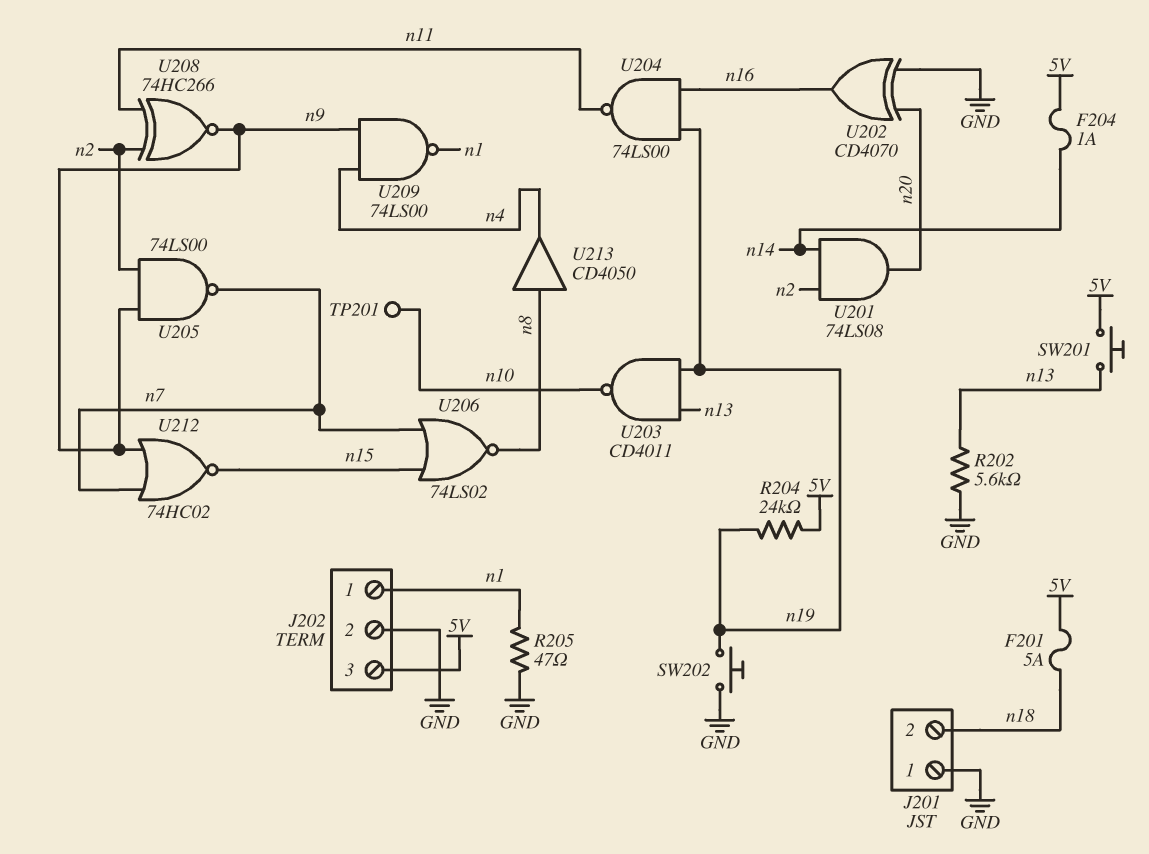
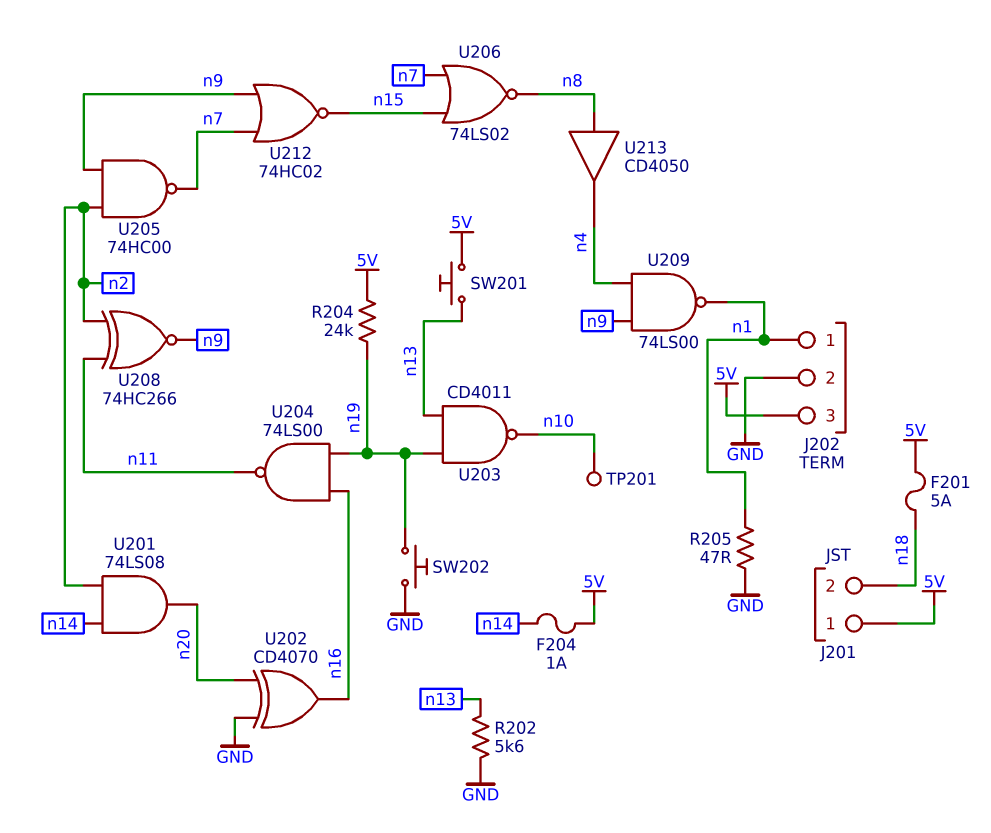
J201 pin 1: GND -> 5V
U205: NAND 74LS00 (in n2, in n9, out n7) -> NAND 74HC00 (in n2, in n9, out n7)

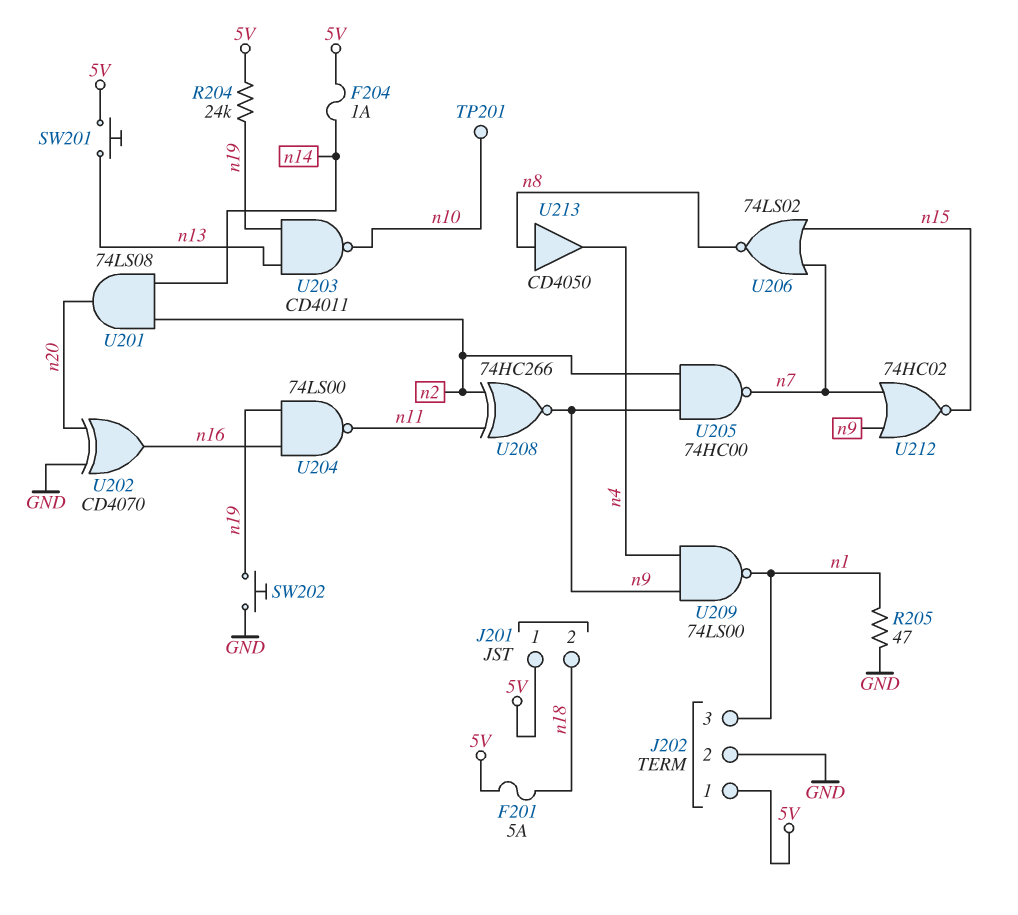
J202 pin 1: n1 -> 5V
J202 pin 3: 5V -> n1
R202: 5.6k (GND, n13) -> none

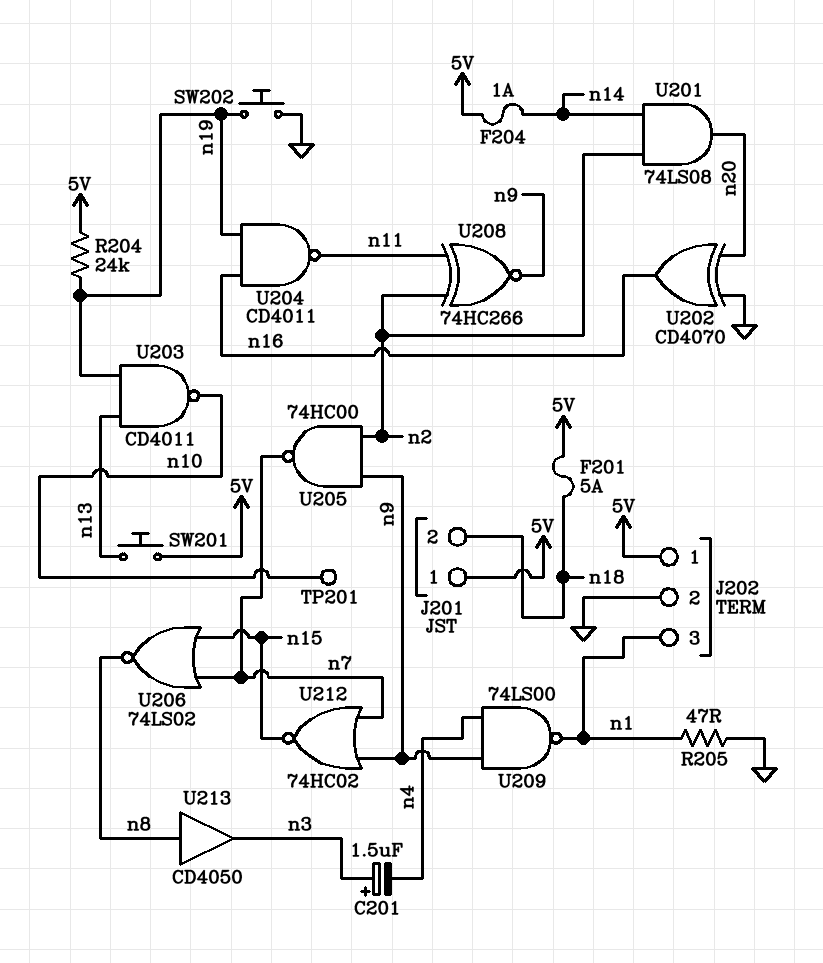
C201: none -> 1.5uF (plus n3, minus n4)
U204: NAND 74LS00 (in n16, in n19, out n11) -> NAND CD4011 (in n16, in n19, out n11)
U213: buffer CD4050 (in n8, out n4) -> buffer CD4050 (in n8, out n3)

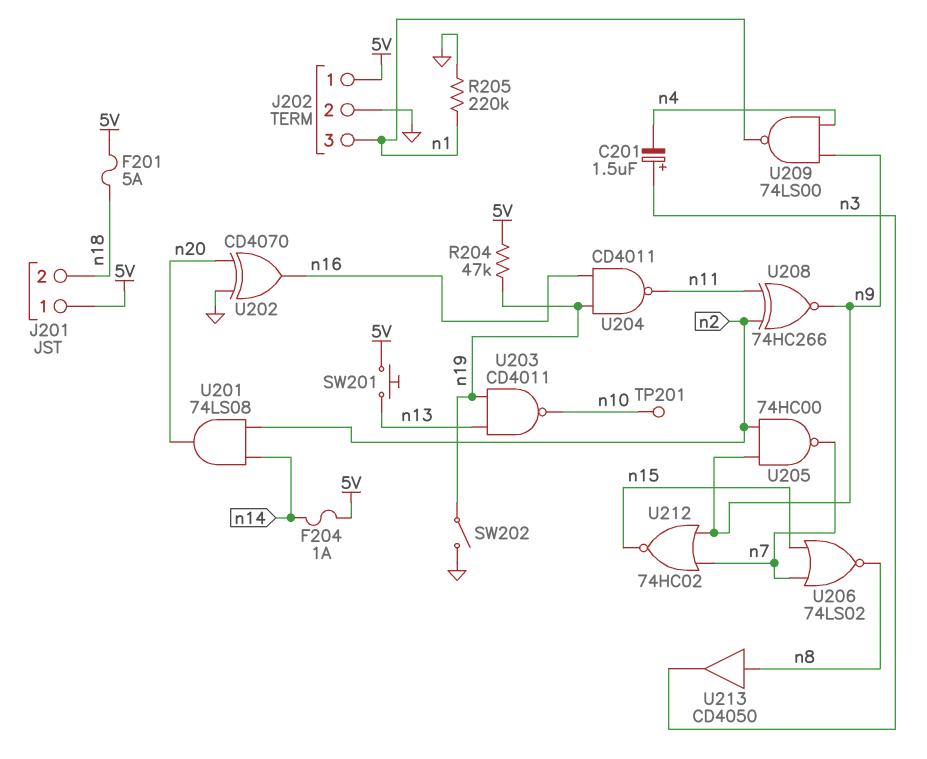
R204: 24k (5V, n19) -> 47k (5V, n19)
R205: 47 (GND, n1) -> 220k (GND, n1)
SW202: button (GND, n19) -> switch (GND, n19)

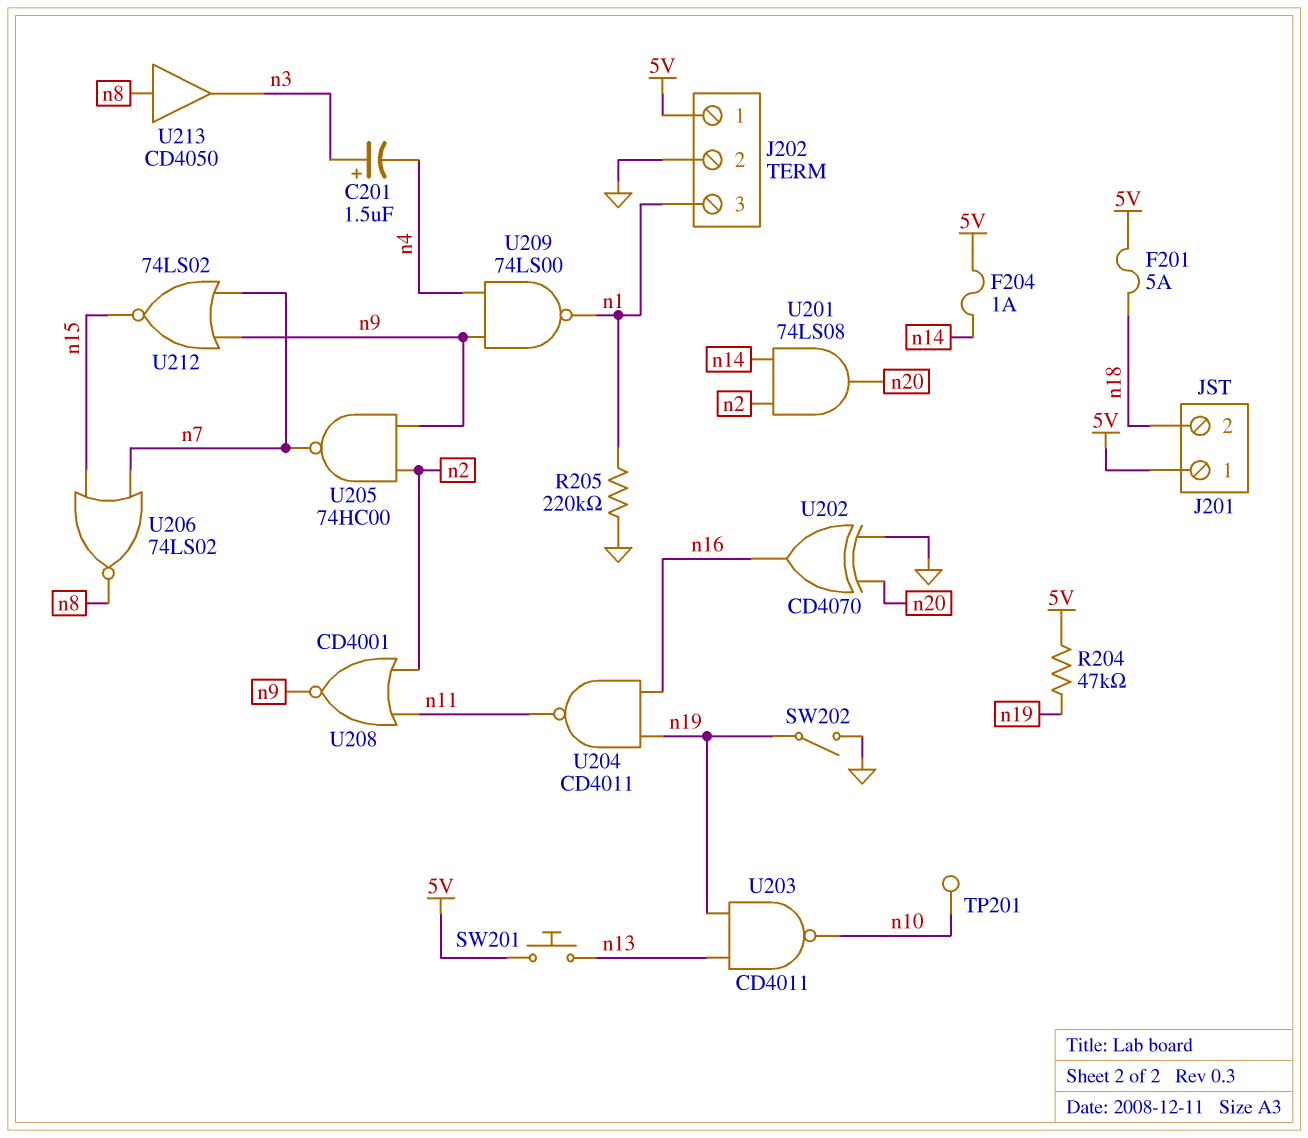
U208: XNOR 74HC266 (in n2, in n11, out n9) -> NOR CD4001 (in n2, in n11, out n9)
U212: NOR 74HC02 (in n7, in n9, out n15) -> NOR 74LS02 (in n7, in n9, out n15)

